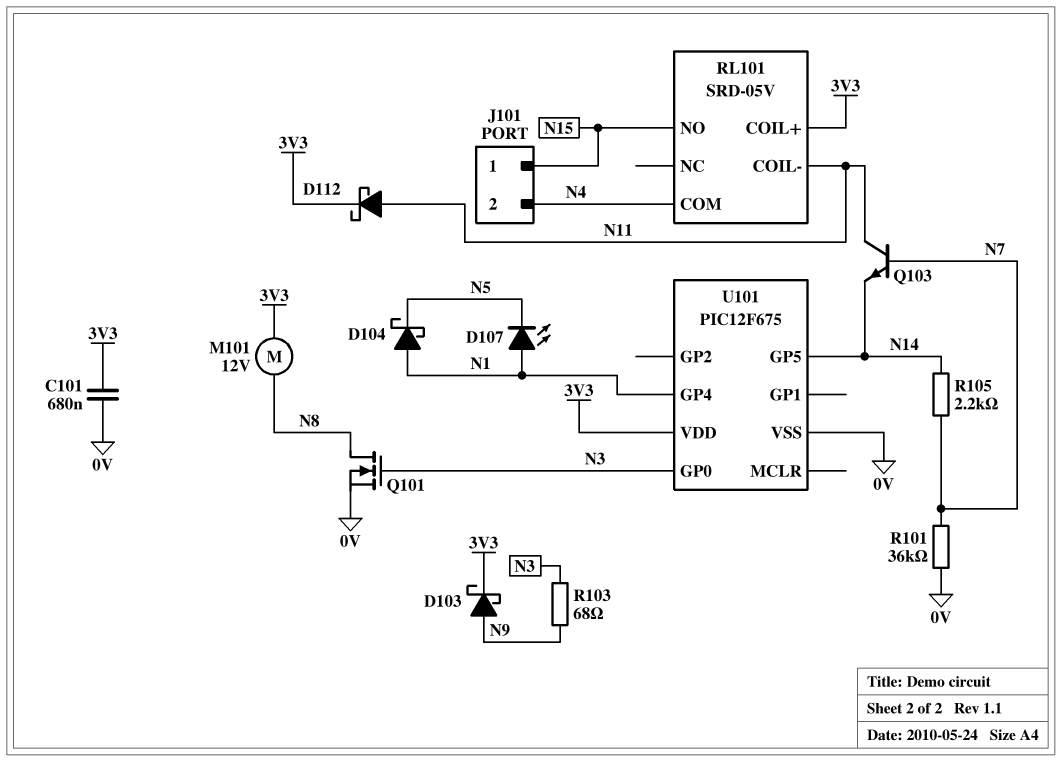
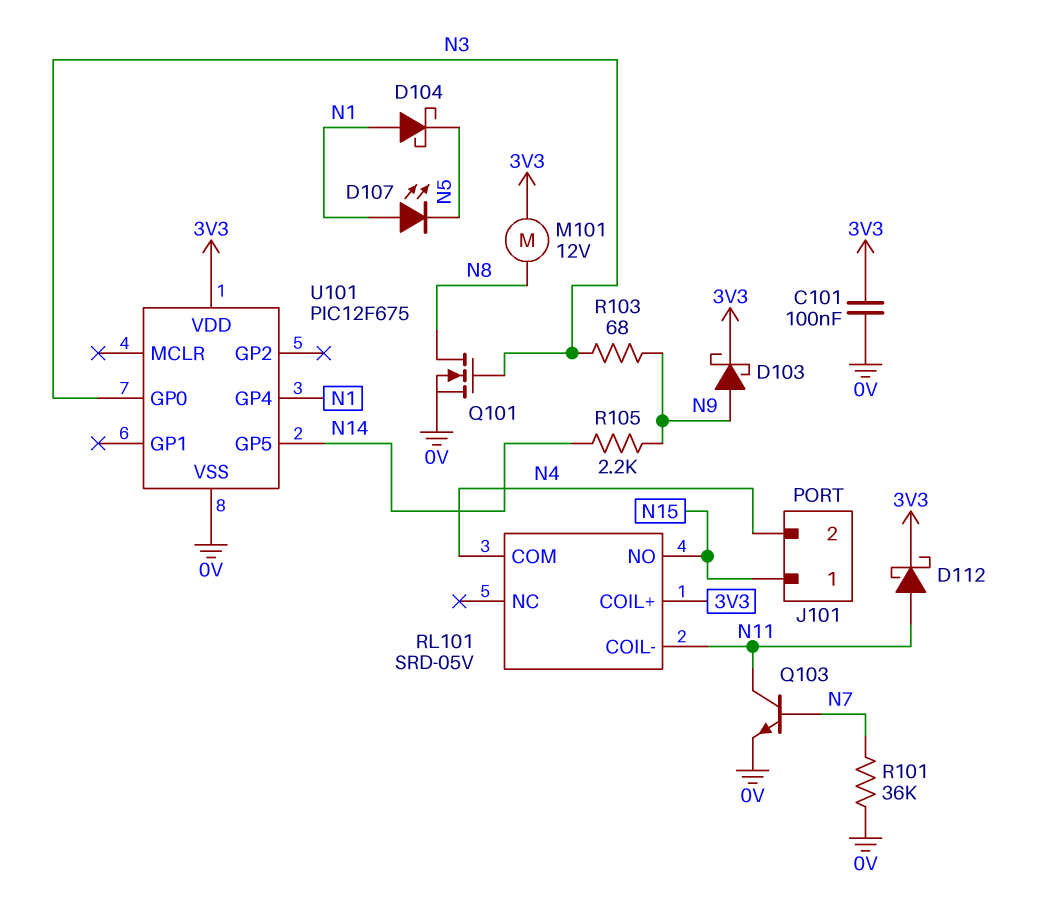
C101: 680nF (0V, 3V3) -> 100nF (0V, 3V3)
Q103: NPN (B N7, C N11, E N14) -> NPN (B N7, C N11, E 0V)
R105: 2.2k (N7, N14) -> 2.2k (N9, N14)

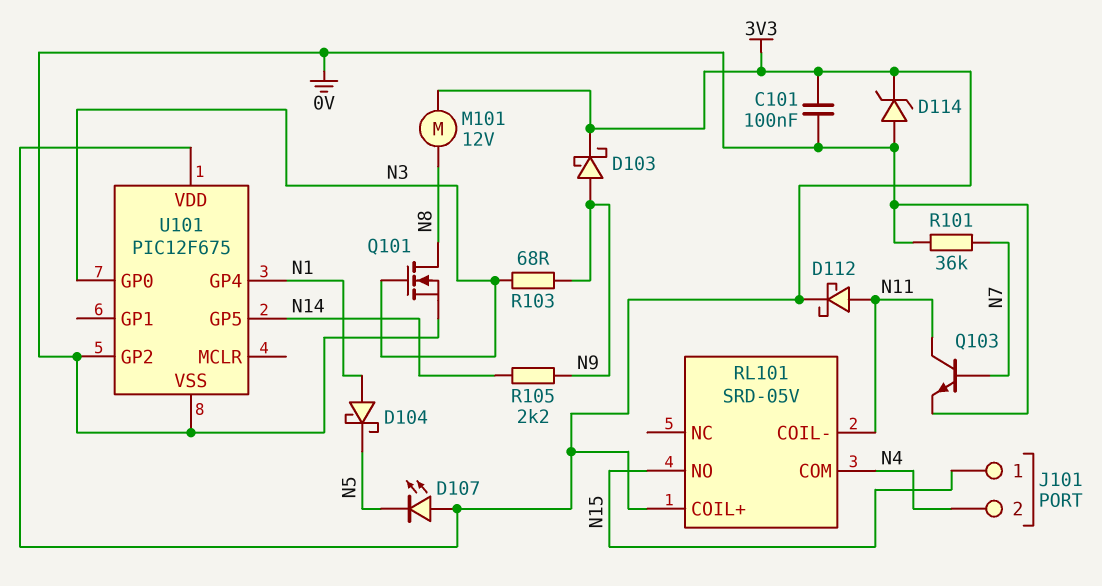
D107: LED (A N1, K N5) -> LED (A 3V3, K N5)
D114: none -> zener (A 0V, K 3V3)
U101 pin GP2: none -> 0V

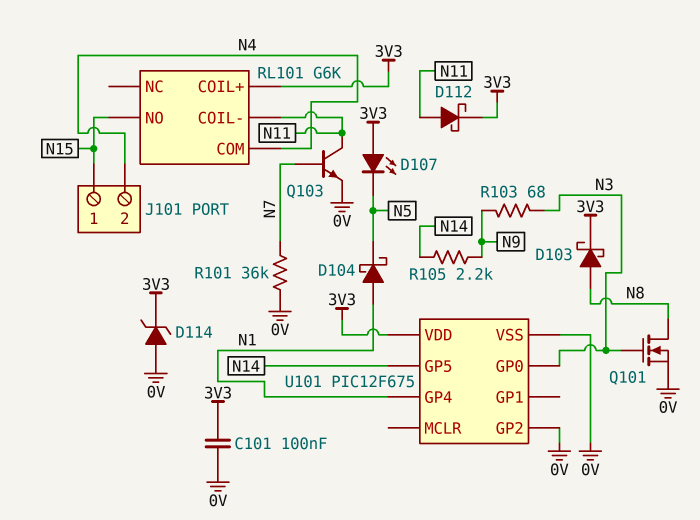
D103: schottky (A N9, K 3V3) -> schottky (A N8, K 3V3)
M101: motor 12V (3V3, N8) -> none
RL101: SRD-05V -> G6K

